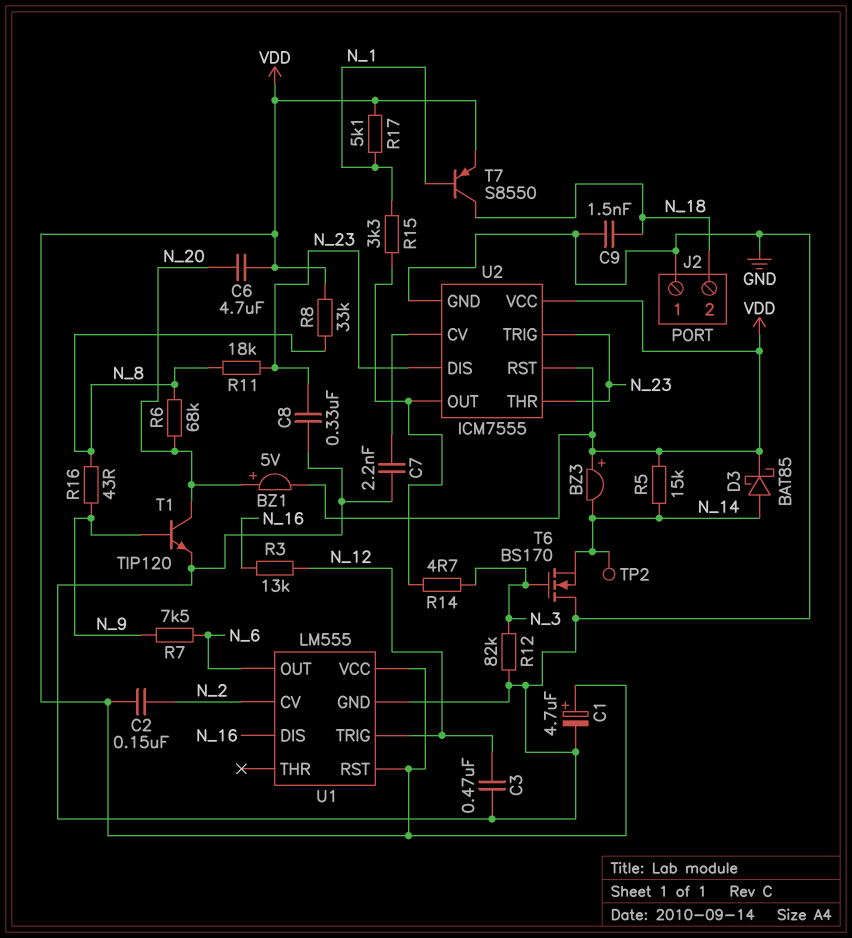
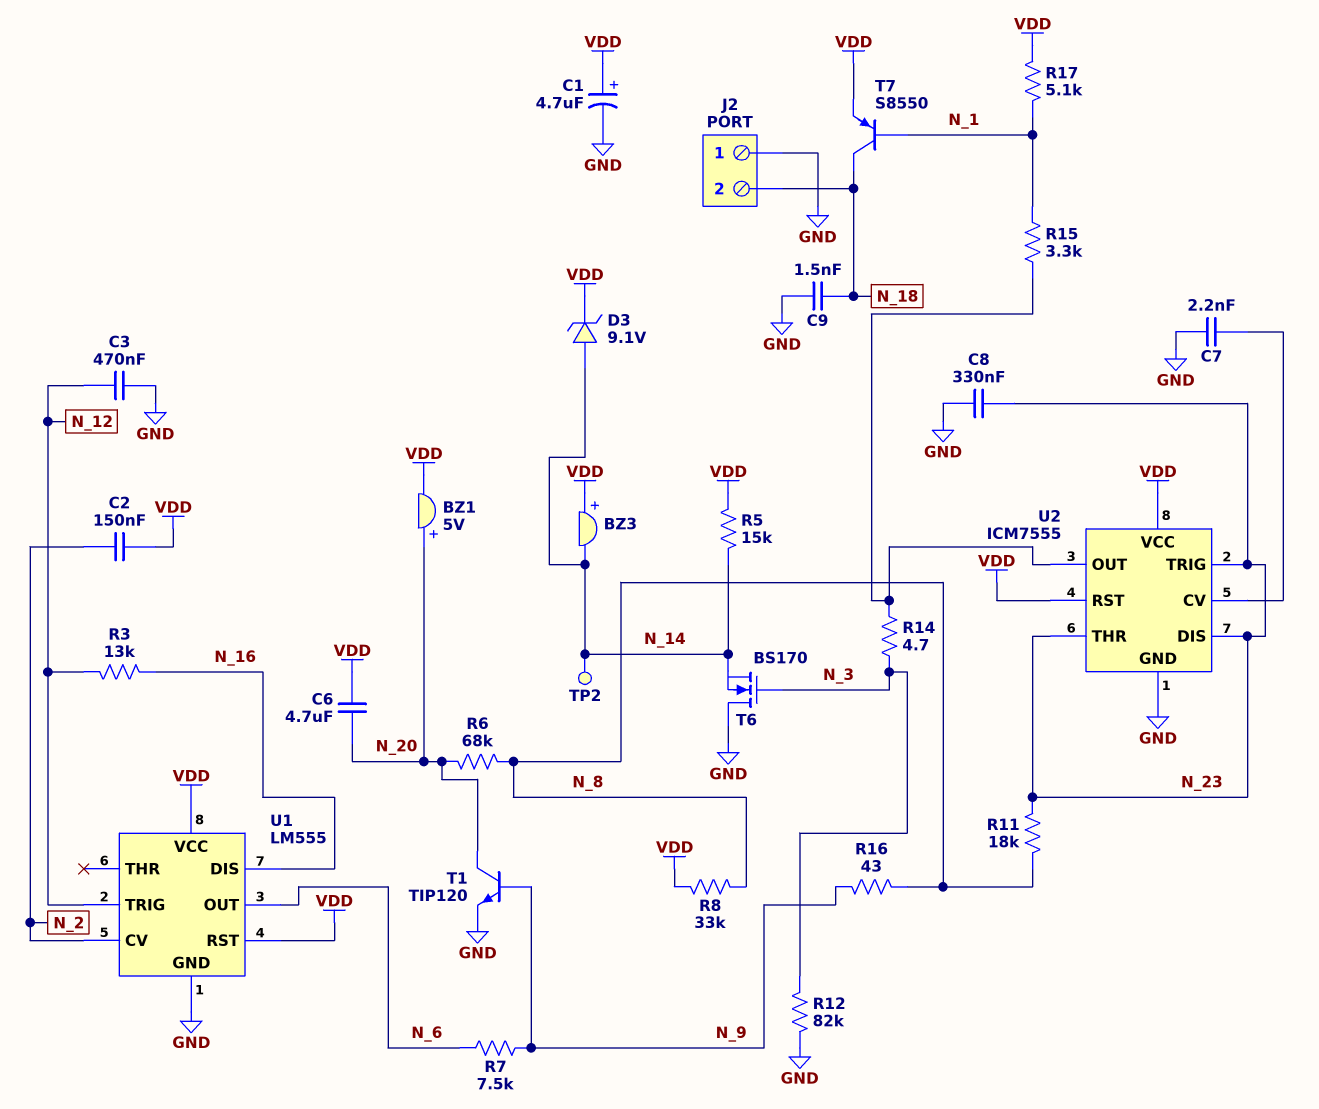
D3: schottky BAT85 (A N_14, K VDD) -> zener 9.1V (A N_14, K VDD)

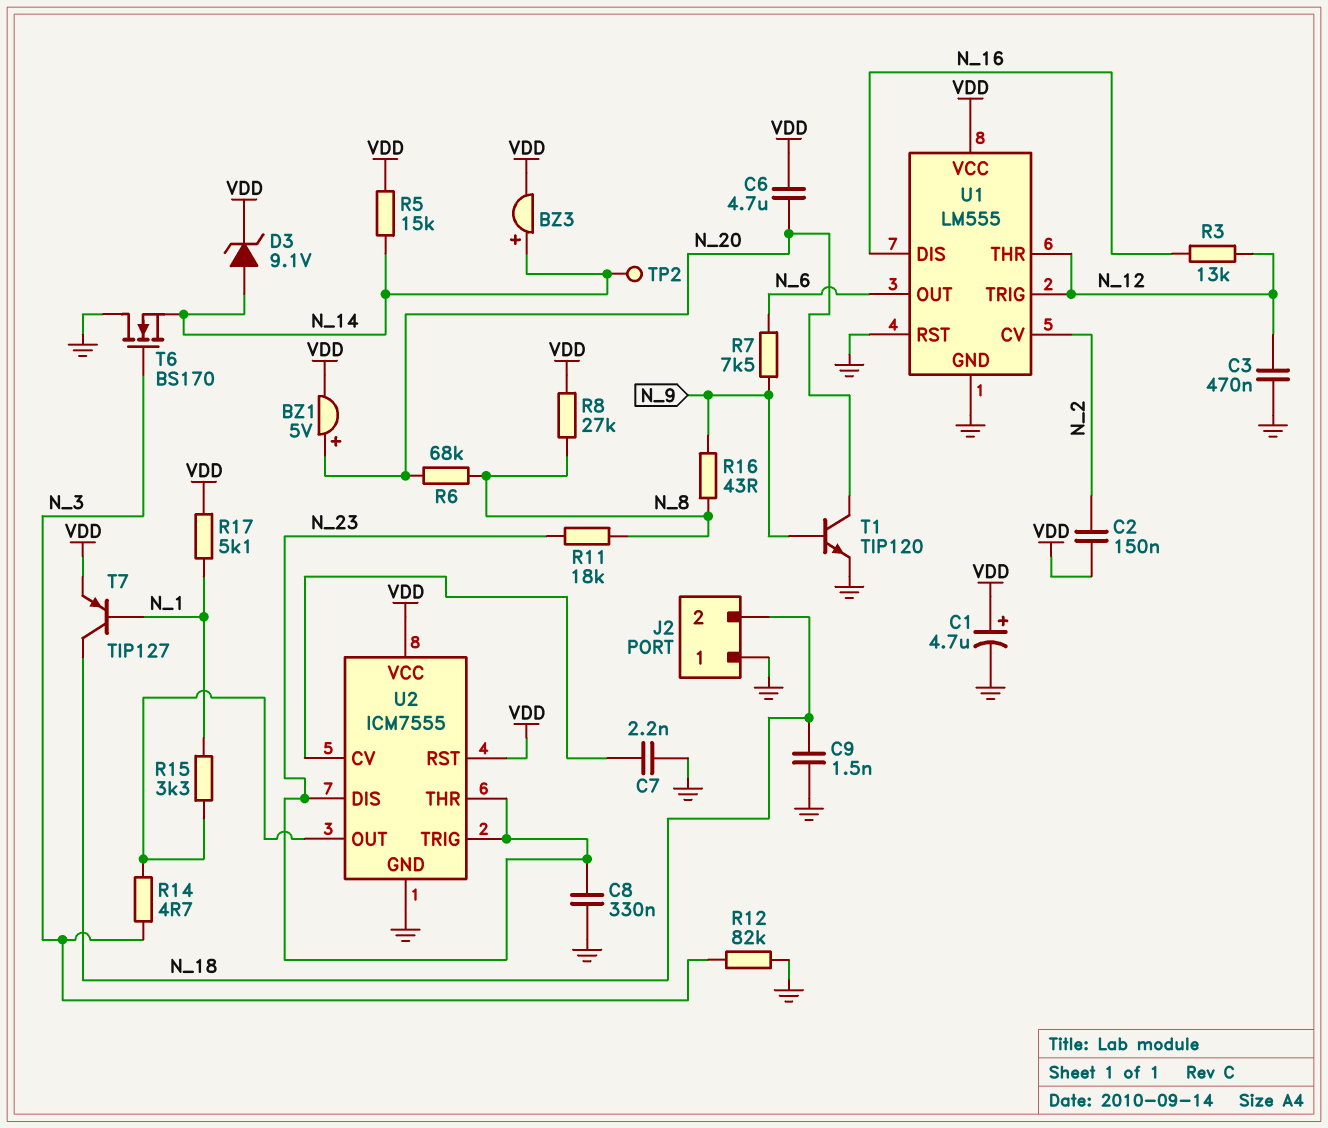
BZ3: buzzer (plus VDD, minus N_14) -> buzzer (plus N_14, minus VDD)
R8: 33k (N_8, VDD) -> 27k (N_8, VDD)
T7: PNP S8550 (B N_1, C N_18, E VDD) -> PNP TIP127 (B N_1, C N_18, E VDD)
U1 pin RST: VDD -> GND
U1 pin THR: none -> N_12

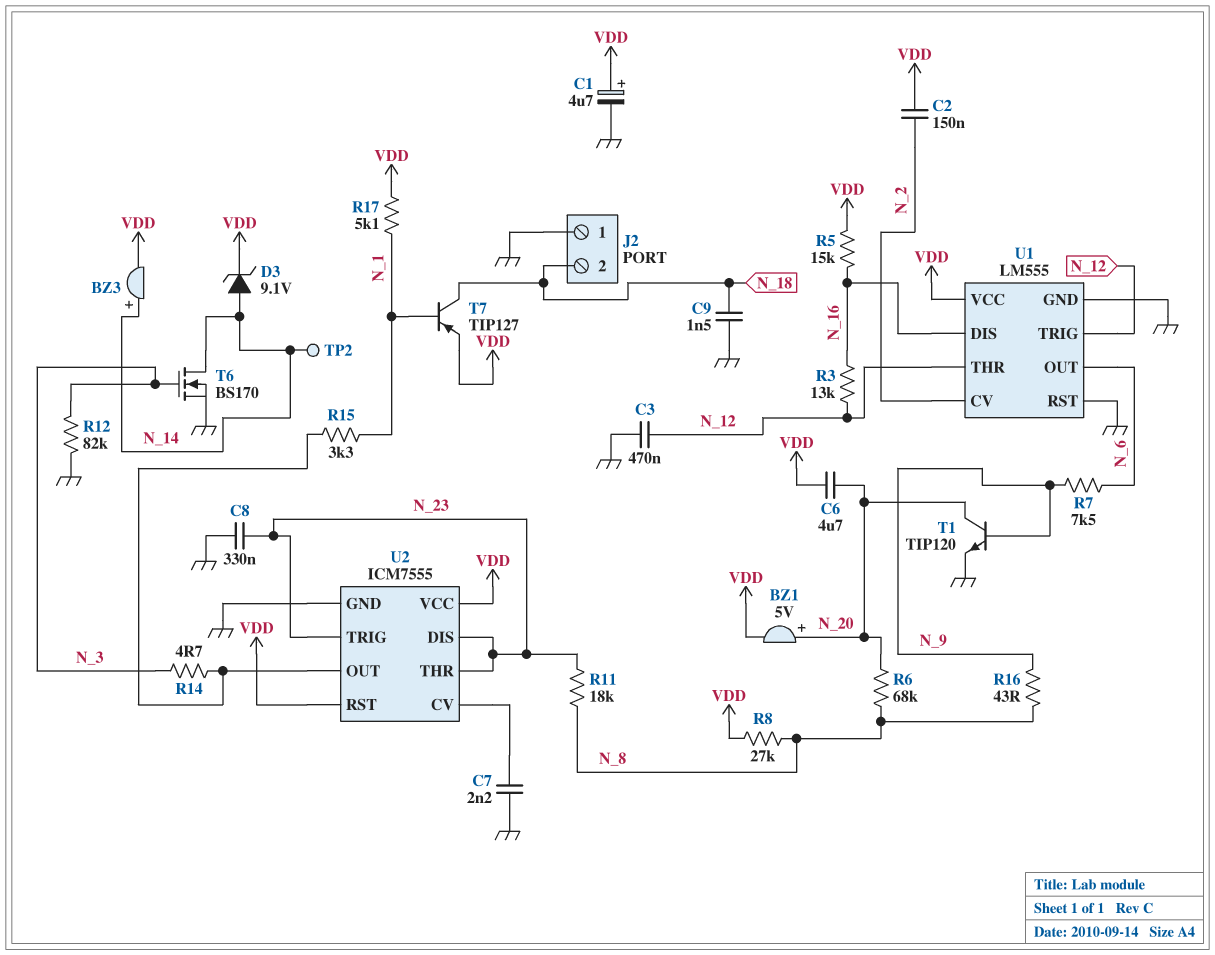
R5: 15k (N_14, VDD) -> 15k (N_16, VDD)
T6: NMOS BS170 (G N_3, D GND, S N_14) -> NMOS BS170 (G N_3, D N_14, S GND)

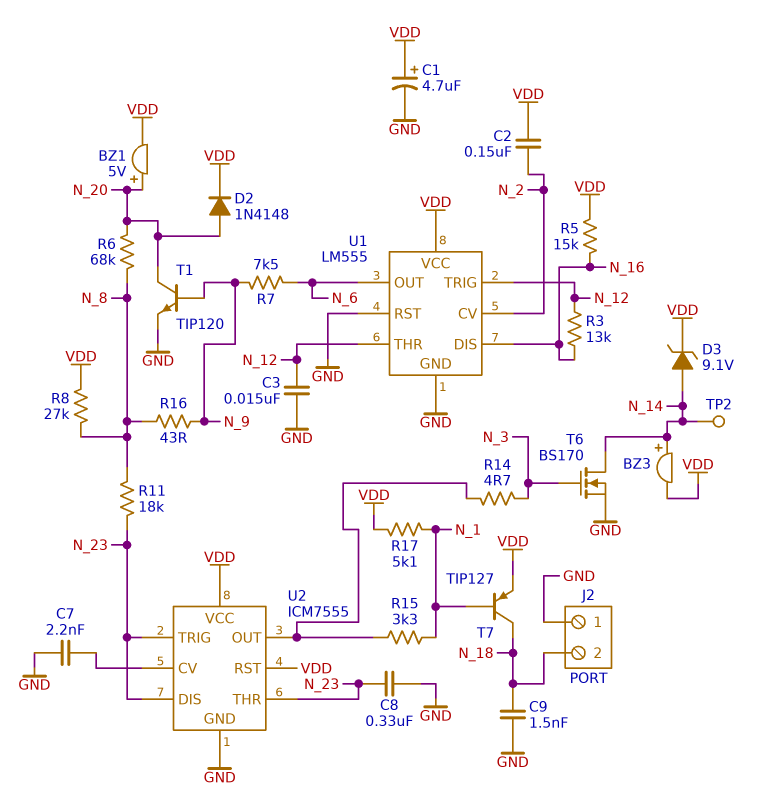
C3: 470nF (GND, N_12) -> 15nF (GND, N_12)
C6: 4.7uF (N_20, VDD) -> none
D2: none -> diode 1N4148 (A N_20, K VDD)
R12: 82k (GND, N_3) -> none

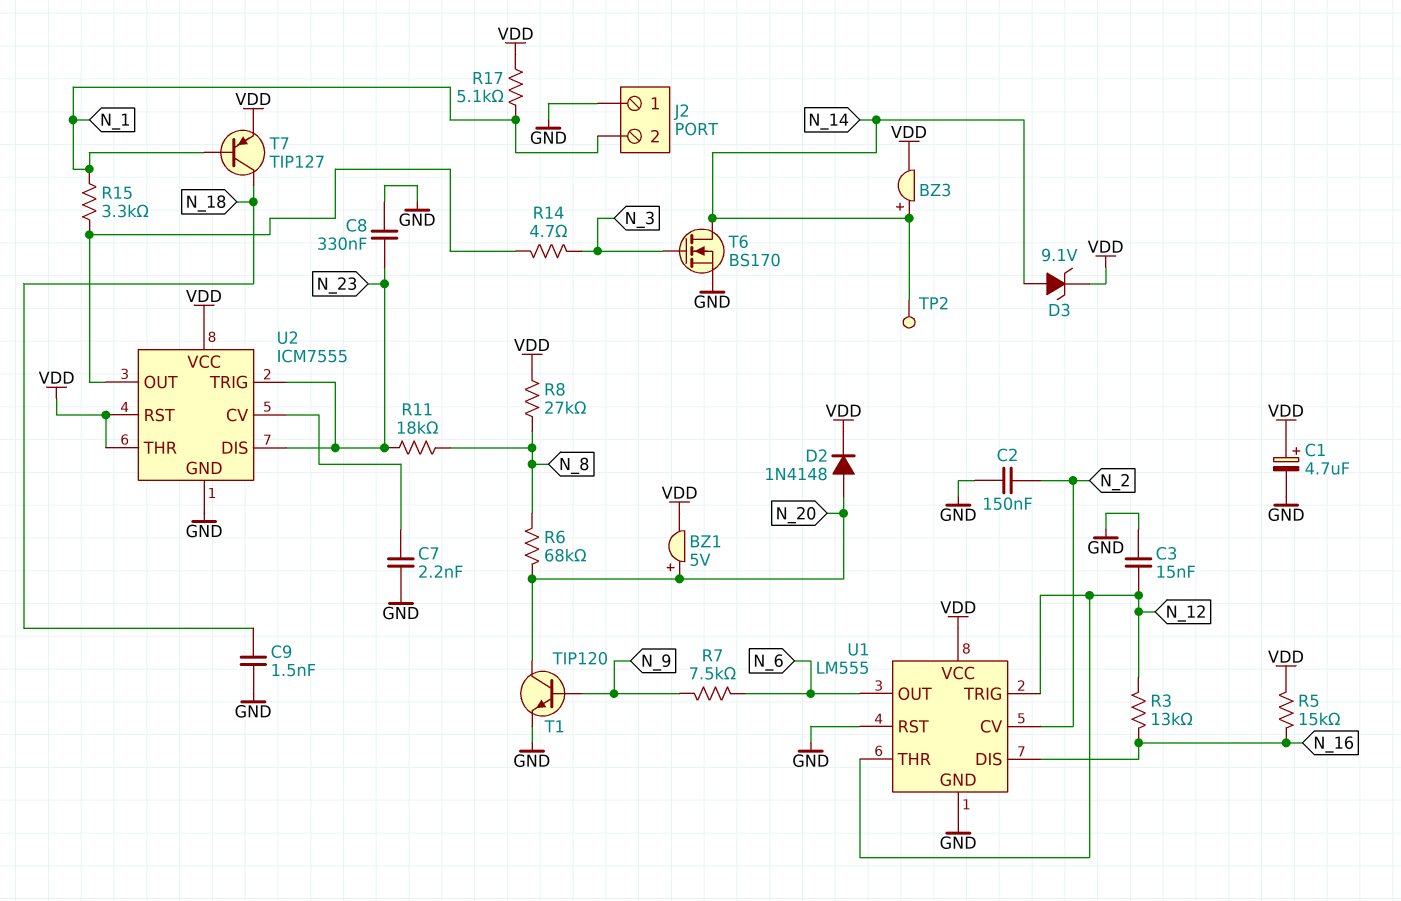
C2: 150nF (N_2, VDD) -> 150nF (GND, N_2)
J2 pin 2: N_18 -> N_1
R16: 43 (N_8, N_9) -> none
U2 pin THR: N_23 -> VDD

